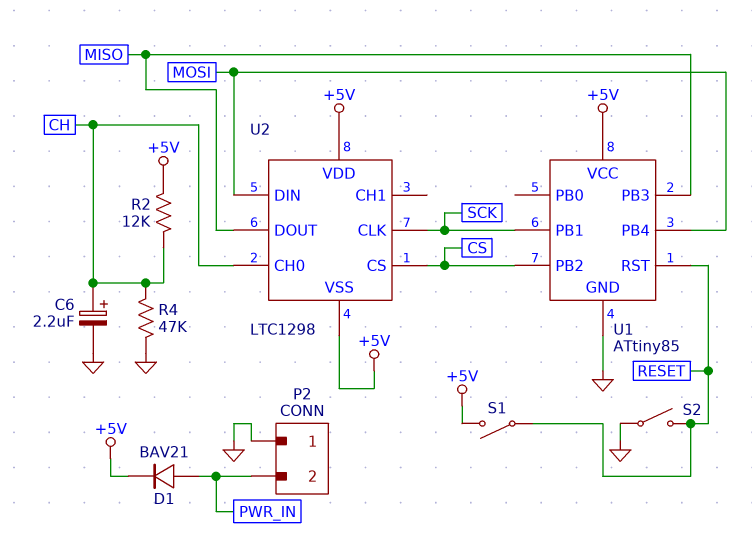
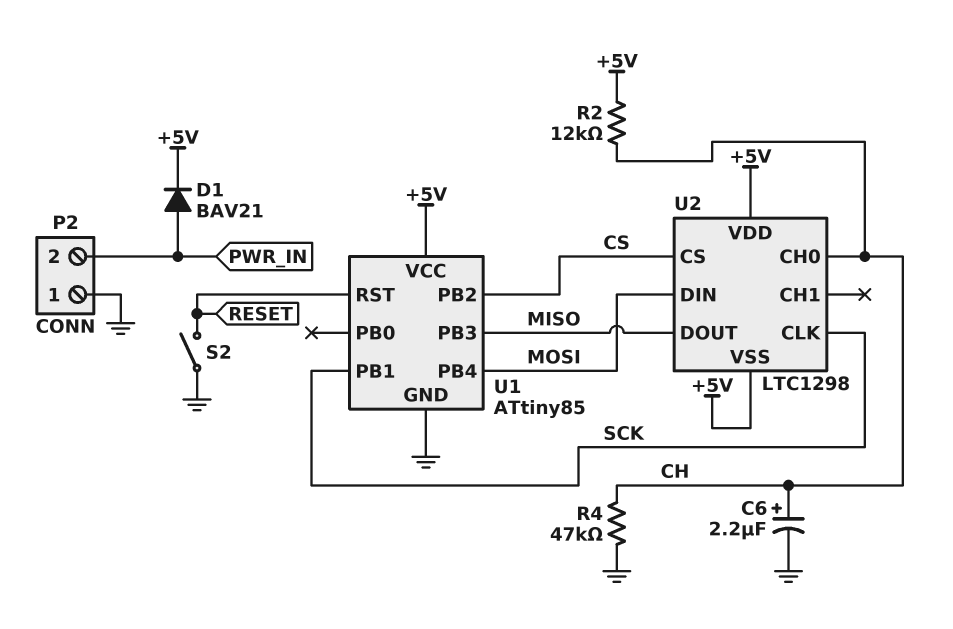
S1: switch (+5V, RESET) -> none

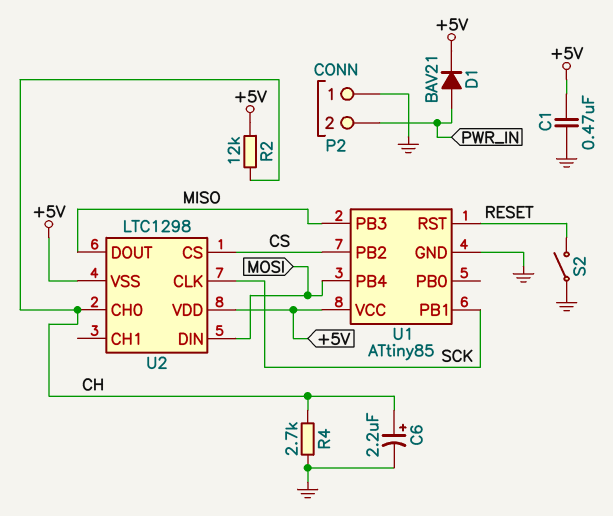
C1: none -> 470nF (+5V, GND)
R4: 47k (CH, GND) -> 2.7k (CH, GND)

